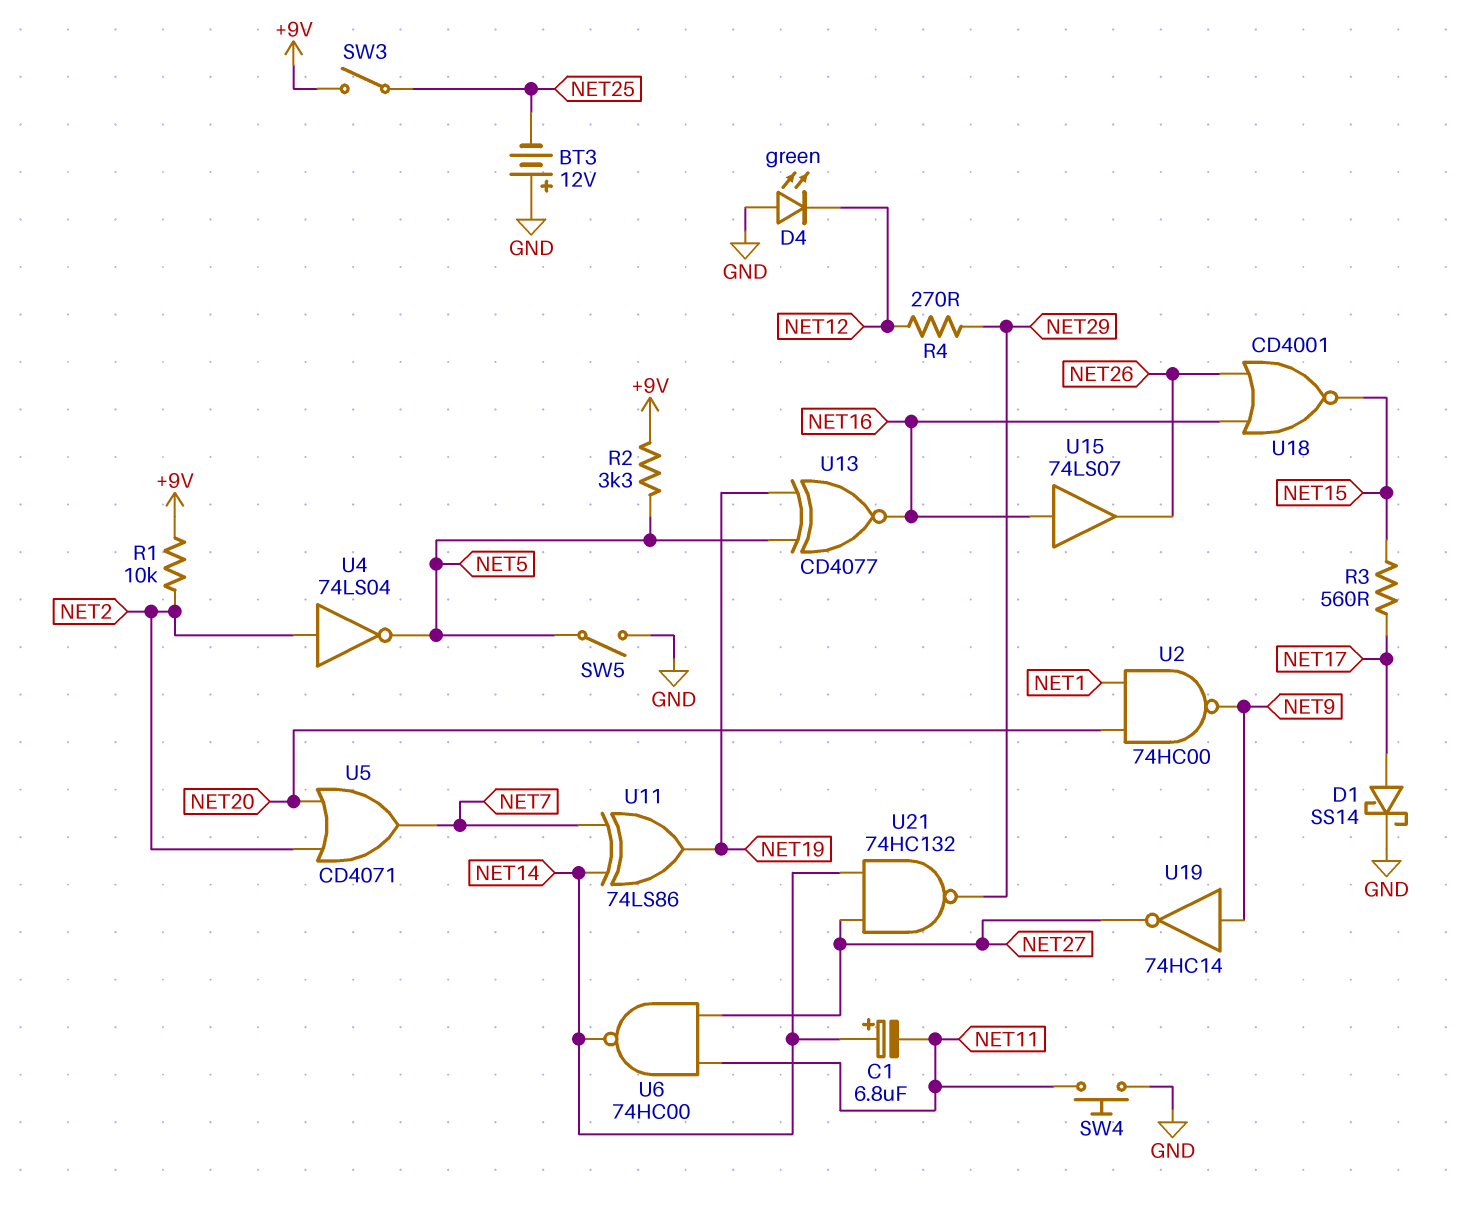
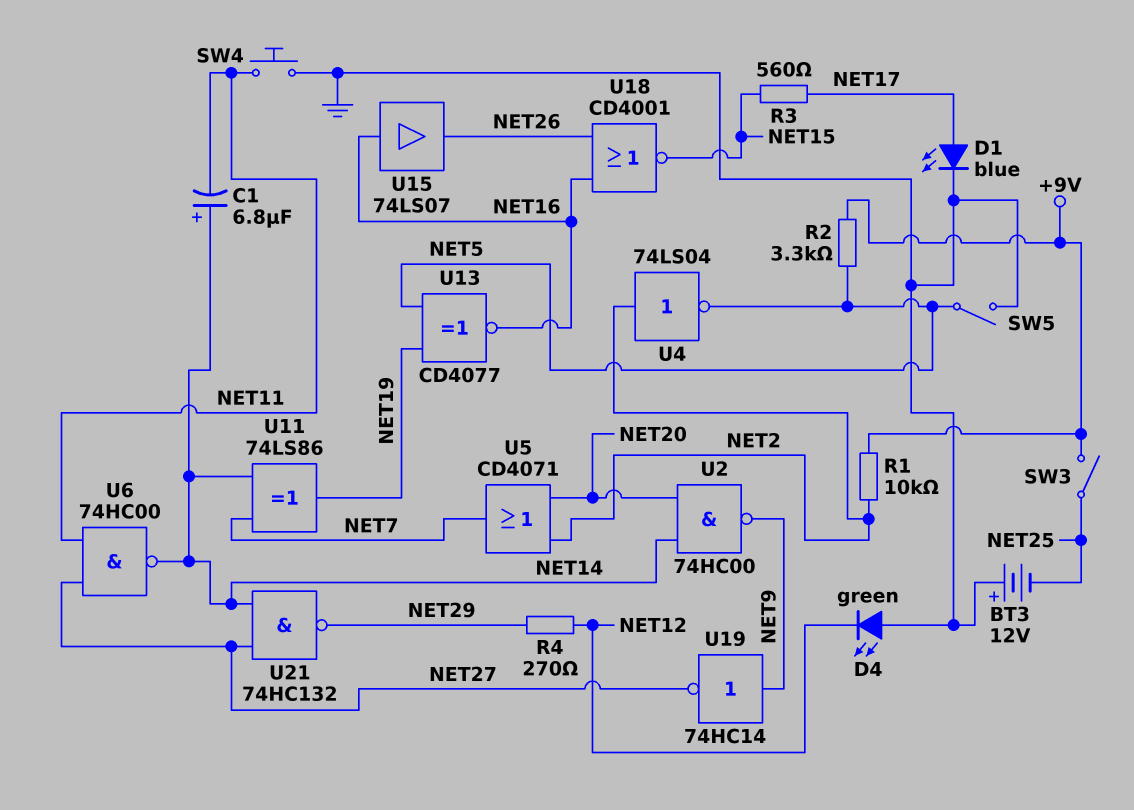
D1: schottky SS14 (A NET17, K GND) -> LED blue (A NET17, K GND)
U2: NAND 74HC00 (in NET1, in NET20, out NET9) -> NAND 74HC00 (in NET14, in NET20, out NET9)

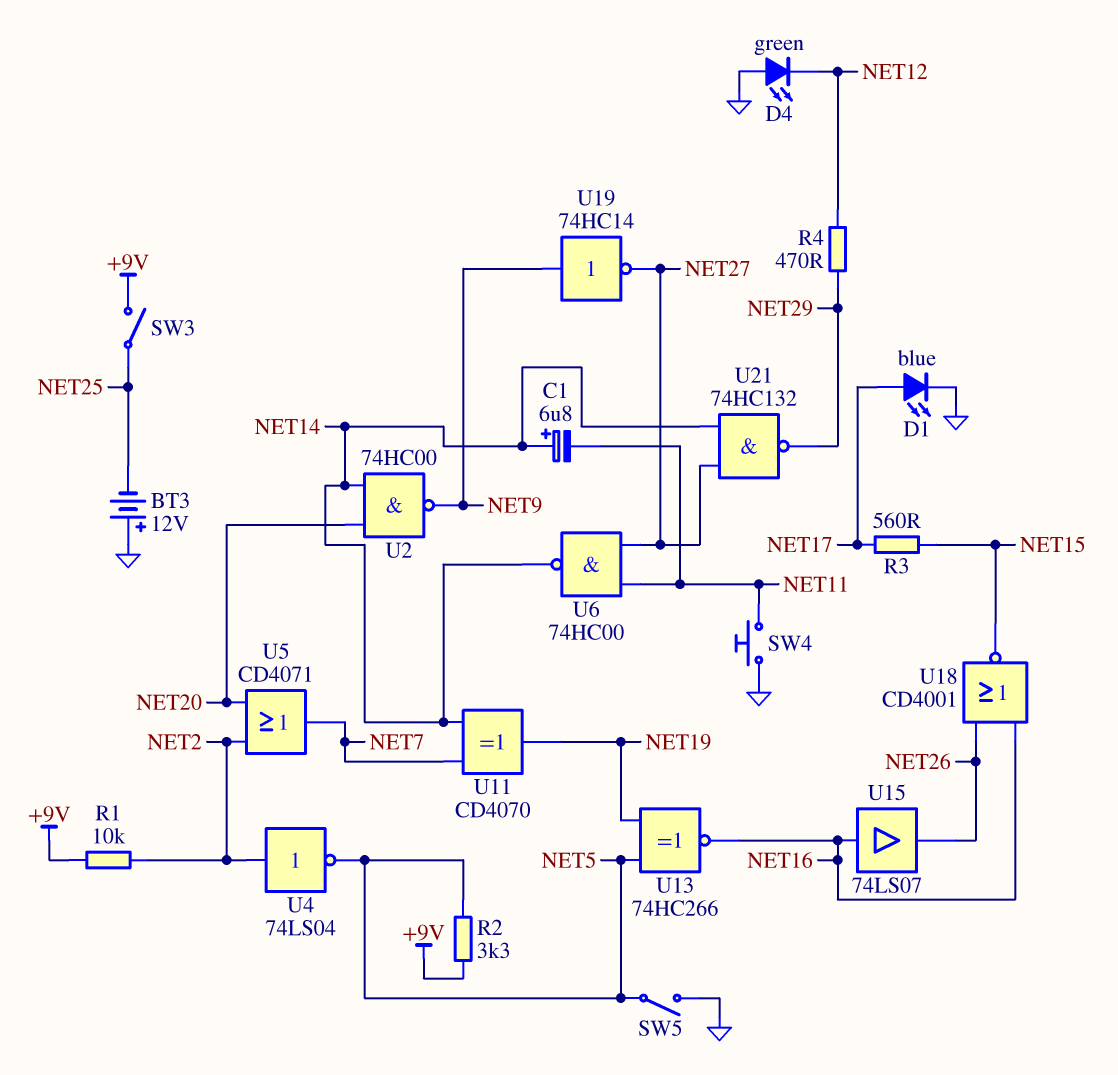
R4: 270 (NET12, NET29) -> 470 (NET12, NET29)
U11: XOR 74LS86 (in NET7, in NET14, out NET19) -> XOR CD4070 (in NET7, in NET14, out NET19)
U13: XNOR CD4077 (in NET5, in NET19, out NET16) -> XNOR 74HC266 (in NET5, in NET19, out NET16)

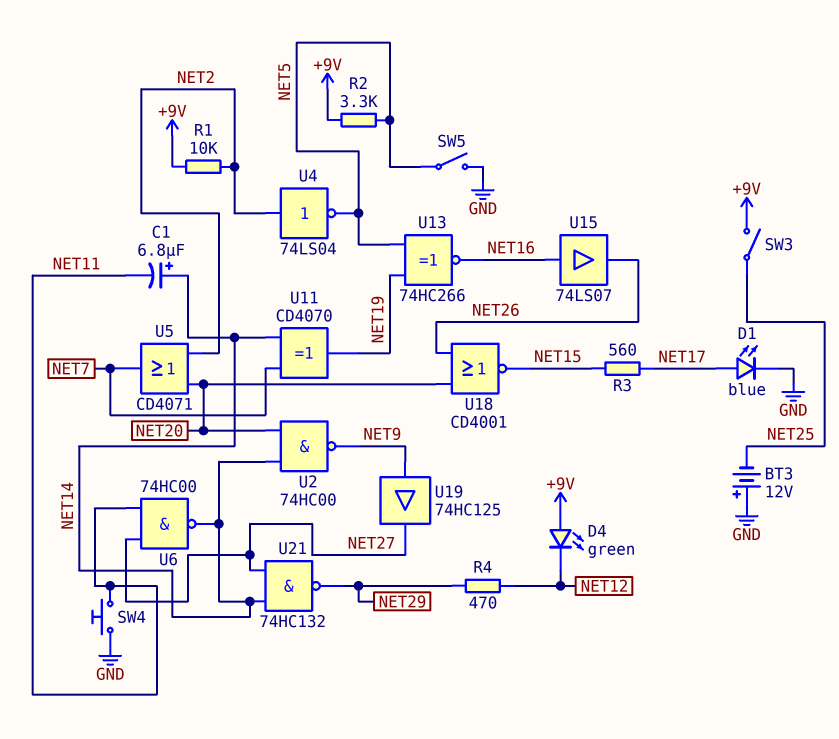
D4: LED green (A GND, K NET12) -> LED green (A +9V, K NET12)
U18: NOR CD4001 (in NET16, in NET26, out NET15) -> NOR CD4001 (in NET20, in NET26, out NET15)
U19: NOT 74HC14 (in NET9, out NET27) -> buffer 74HC125 (in NET9, out NET27)

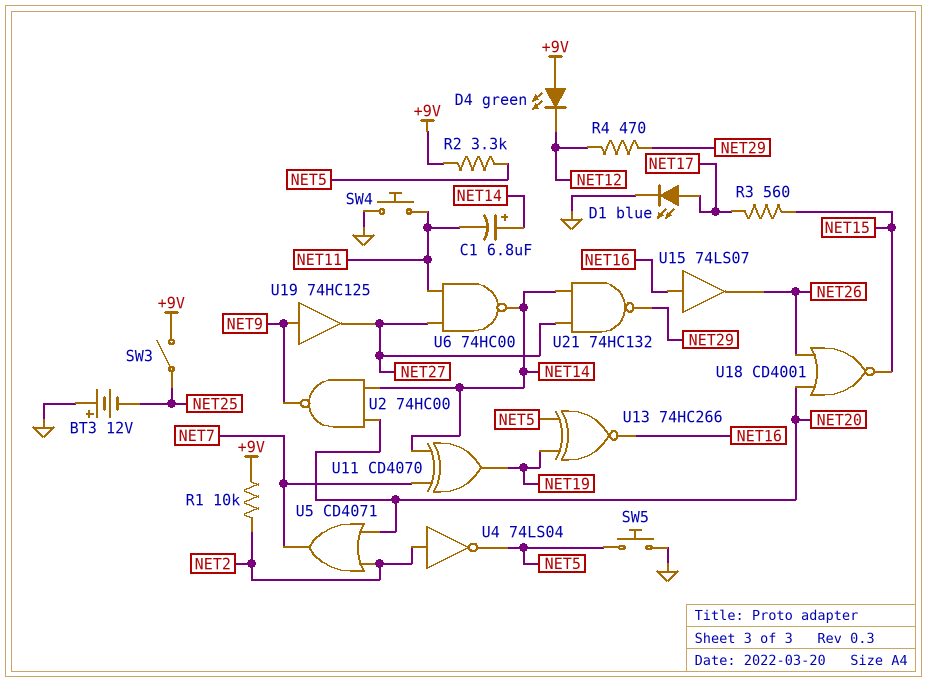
SW5: switch (GND, NET5) -> button (GND, NET5)

